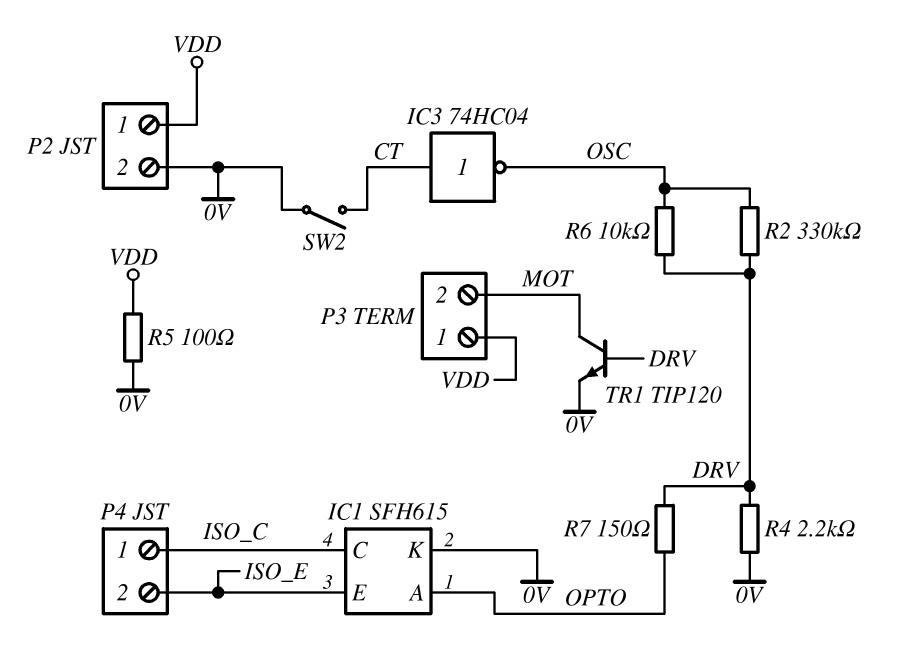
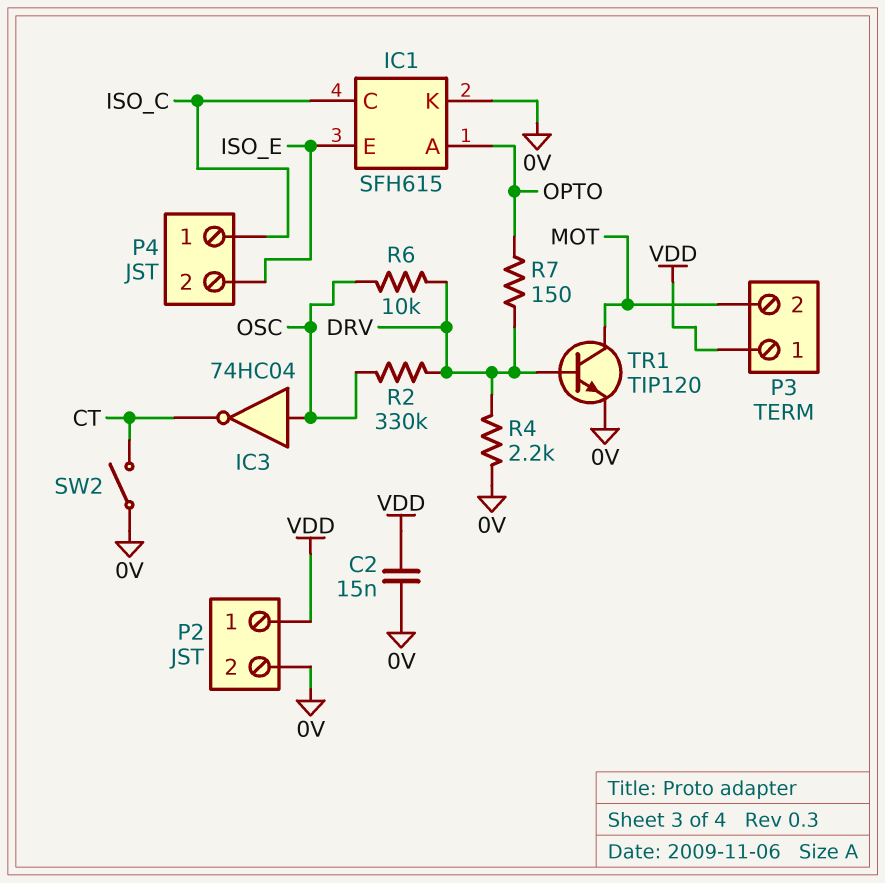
C2: none -> 15nF (0V, VDD)
IC3: NOT 74HC04 (in CT, out OSC) -> NOT 74HC04 (in OSC, out CT)
R5: 100 (0V, VDD) -> none

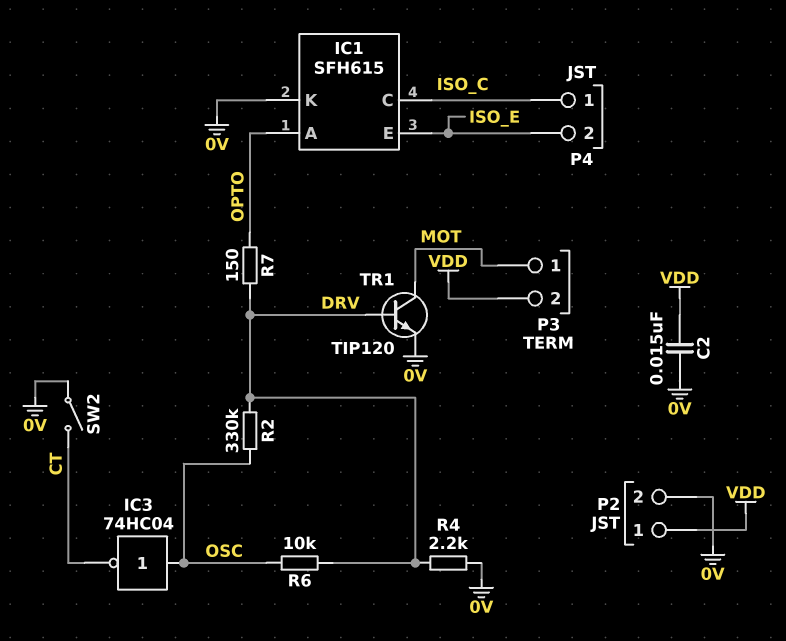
P3 pin 1: VDD -> MOT
P3 pin 2: MOT -> VDD

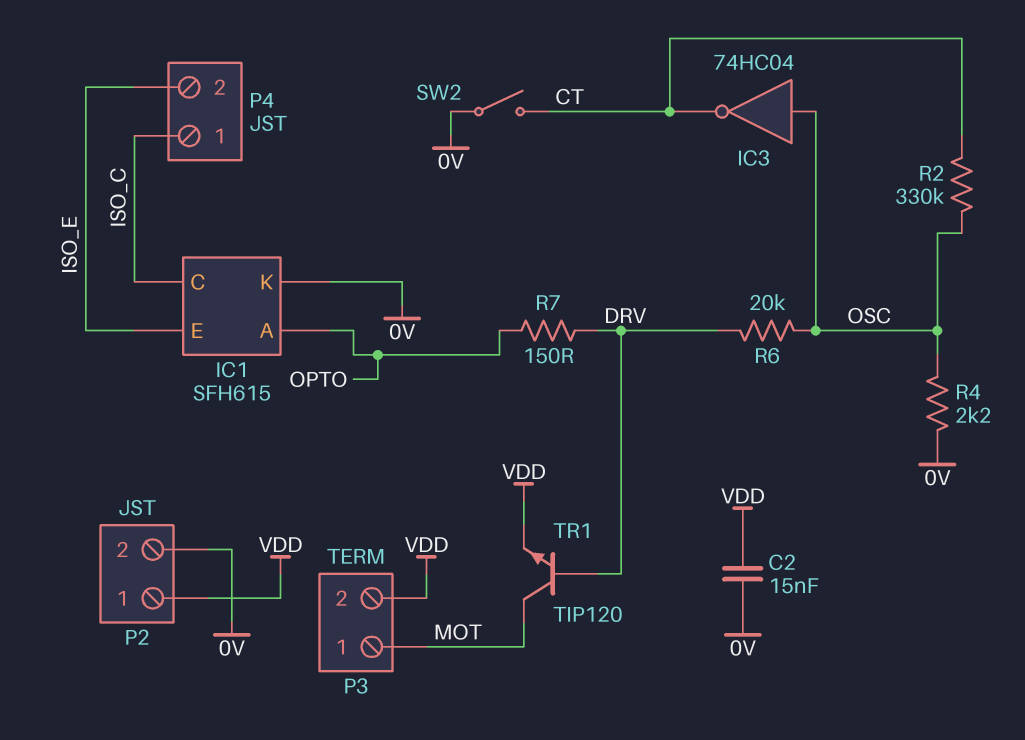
R2: 330k (DRV, OSC) -> 330k (CT, OSC)
R4: 2.2k (0V, DRV) -> 2.2k (0V, OSC)
R6: 10k (DRV, OSC) -> 20k (DRV, OSC)
TR1: NPN TIP120 (B DRV, C MOT, E 0V) -> NPN TIP120 (B DRV, C MOT, E VDD)

